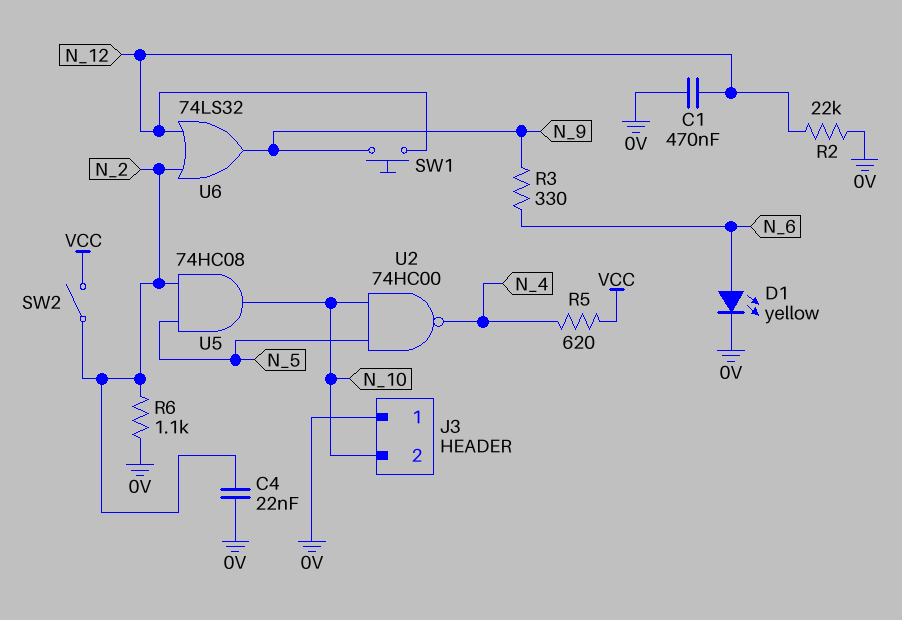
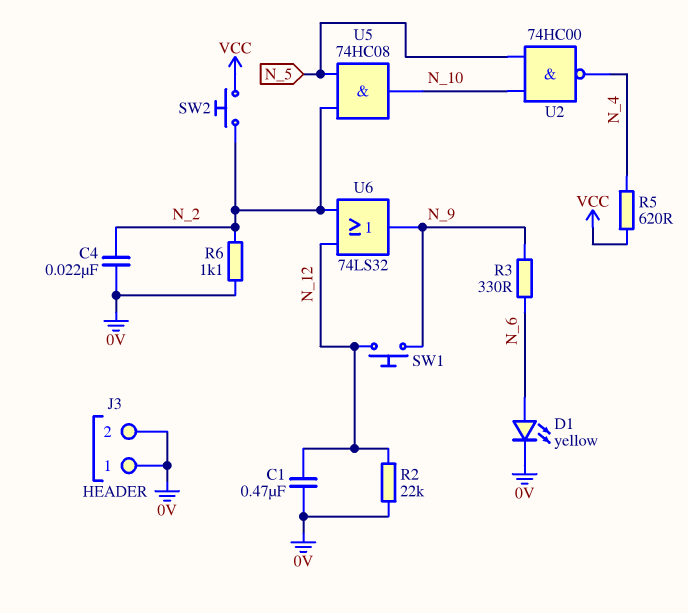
J3 pin 2: N_10 -> 0V
SW2: switch (N_2, VCC) -> button (N_2, VCC)

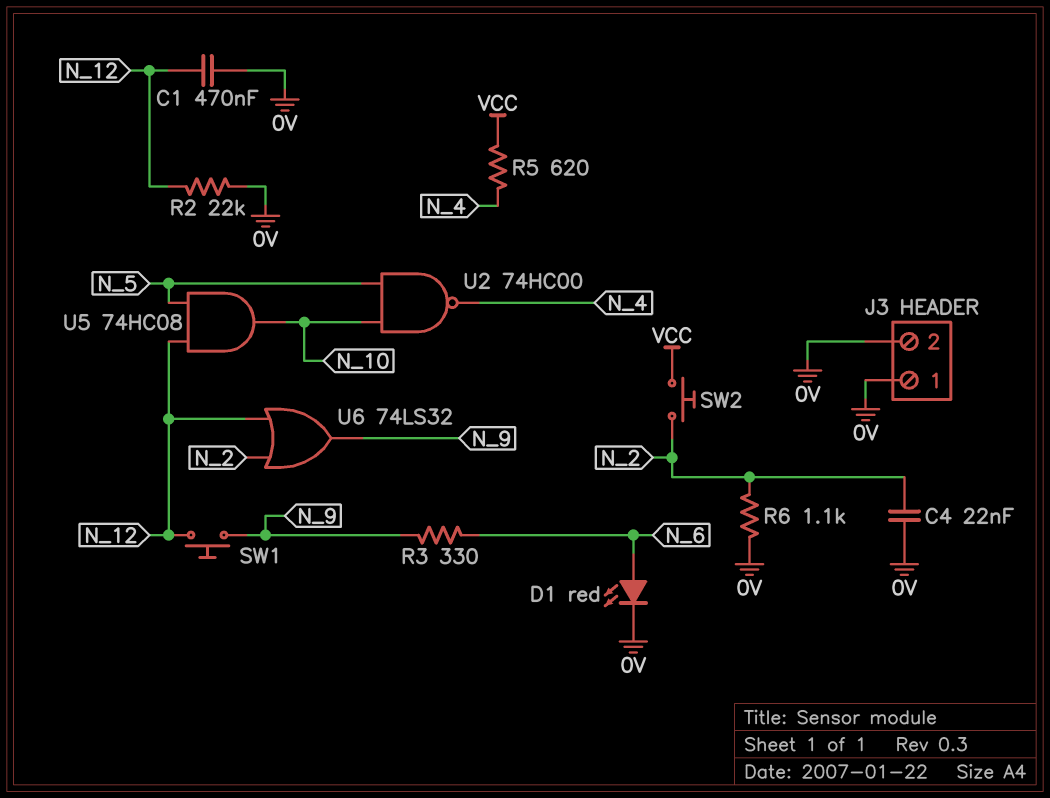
D1: LED yellow (A N_6, K 0V) -> LED red (A N_6, K 0V)
U5: AND 74HC08 (in N_2, in N_5, out N_10) -> AND 74HC08 (in N_5, in N_12, out N_10)

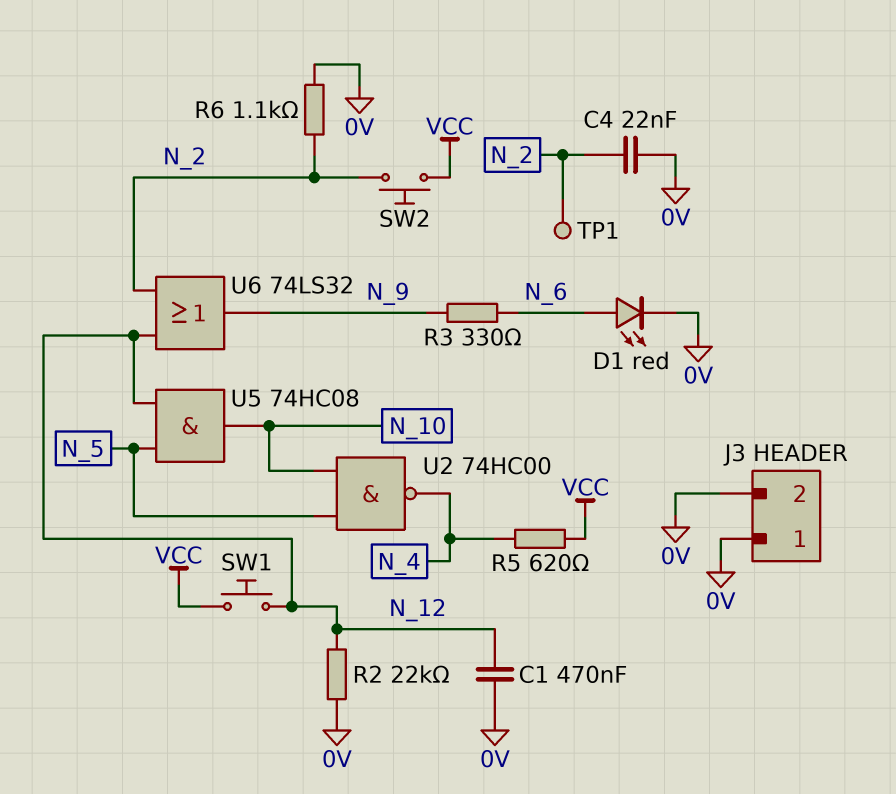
SW1: button (N_9, N_12) -> button (N_12, VCC)
TP1: none -> test point (N_2)

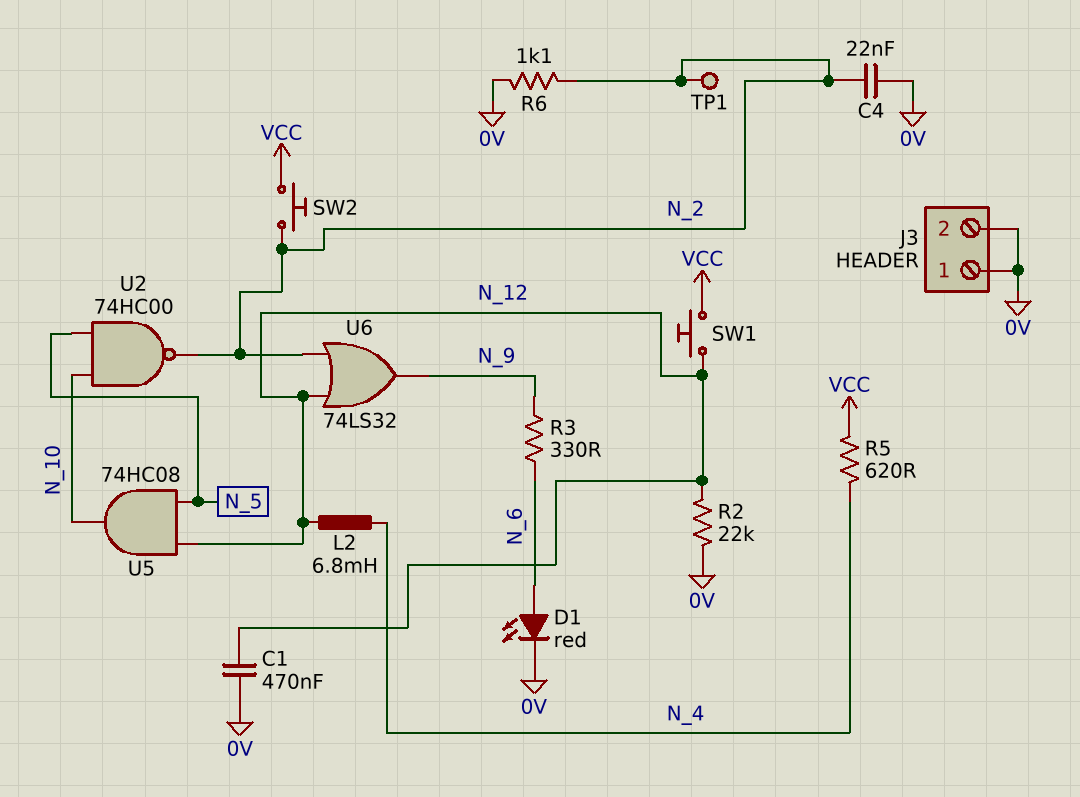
L2: none -> 6.8mH (N_4, N_12)
U2: NAND 74HC00 (in N_5, in N_10, out N_4) -> NAND 74HC00 (in N_5, in N_10, out N_2)

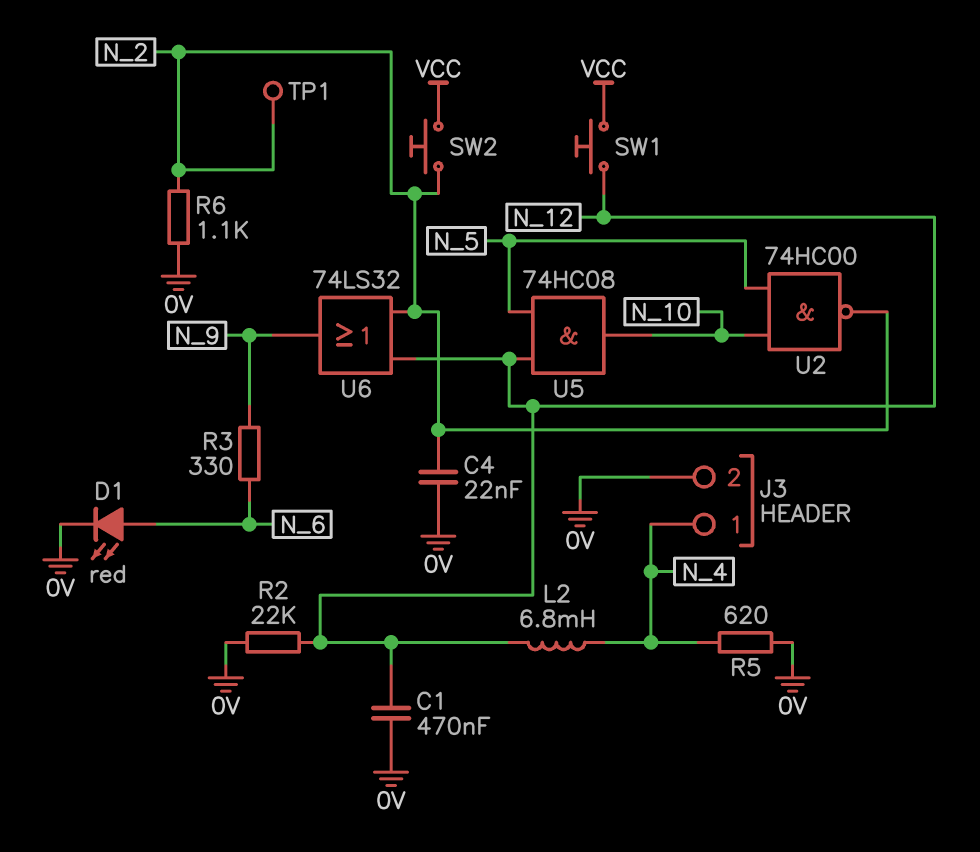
J3 pin 1: 0V -> N_4
R5: 620 (N_4, VCC) -> 620 (0V, N_4)

